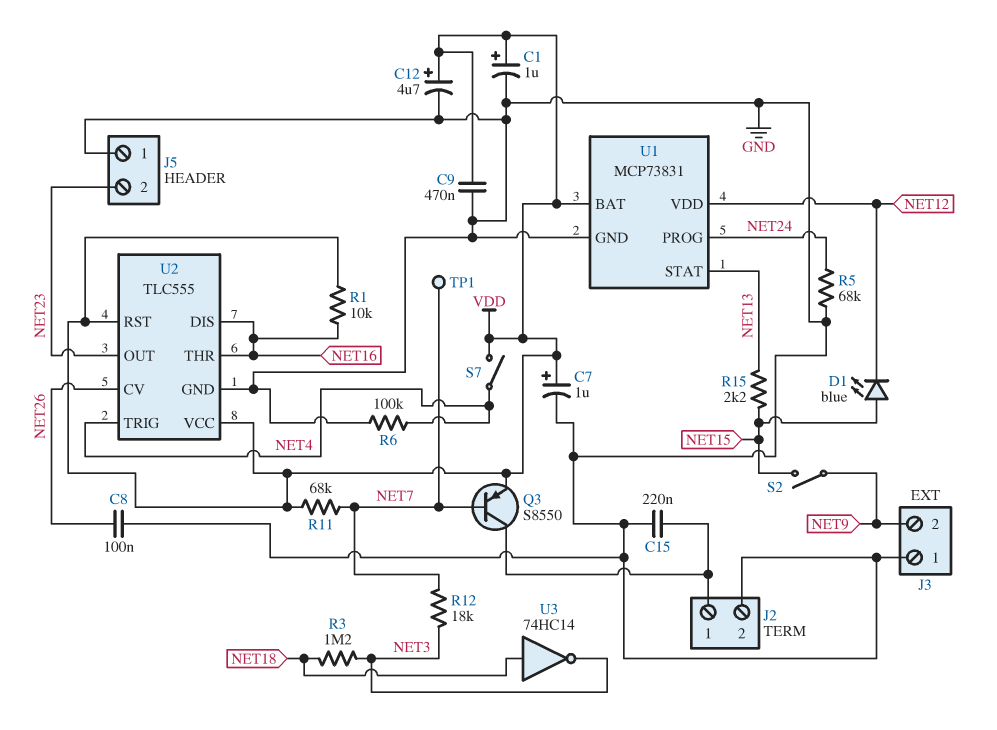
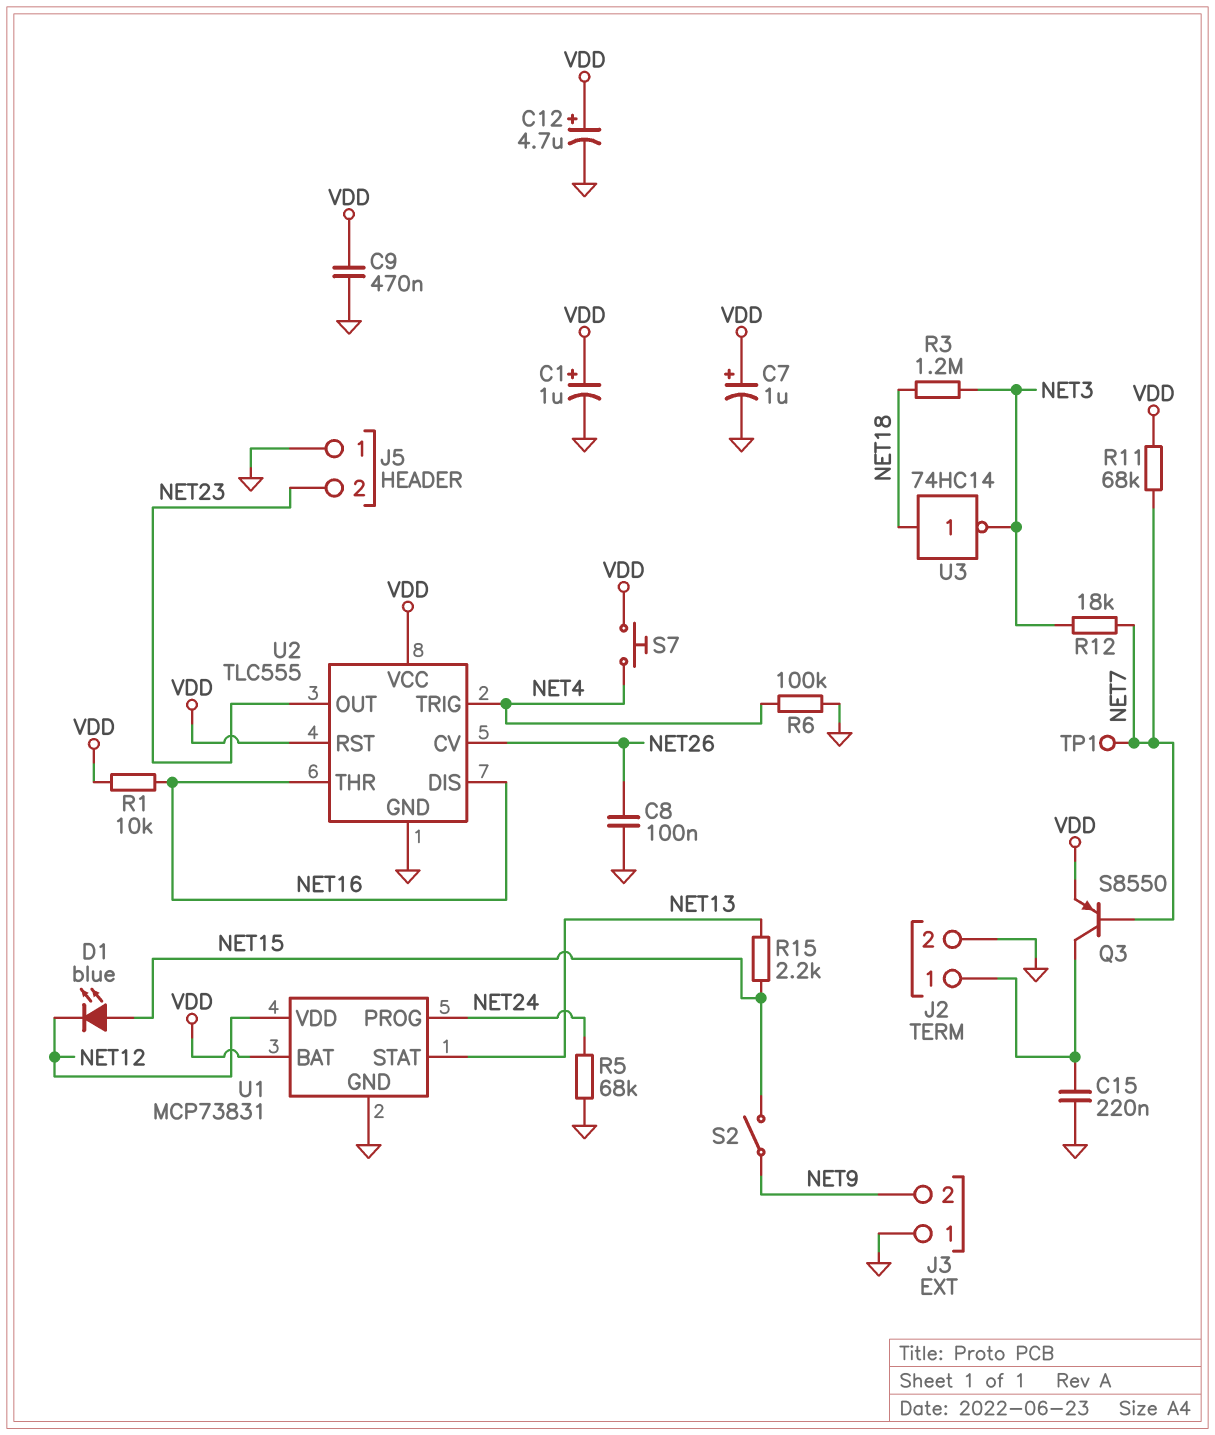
S7: switch (NET4, VDD) -> button (NET4, VDD)

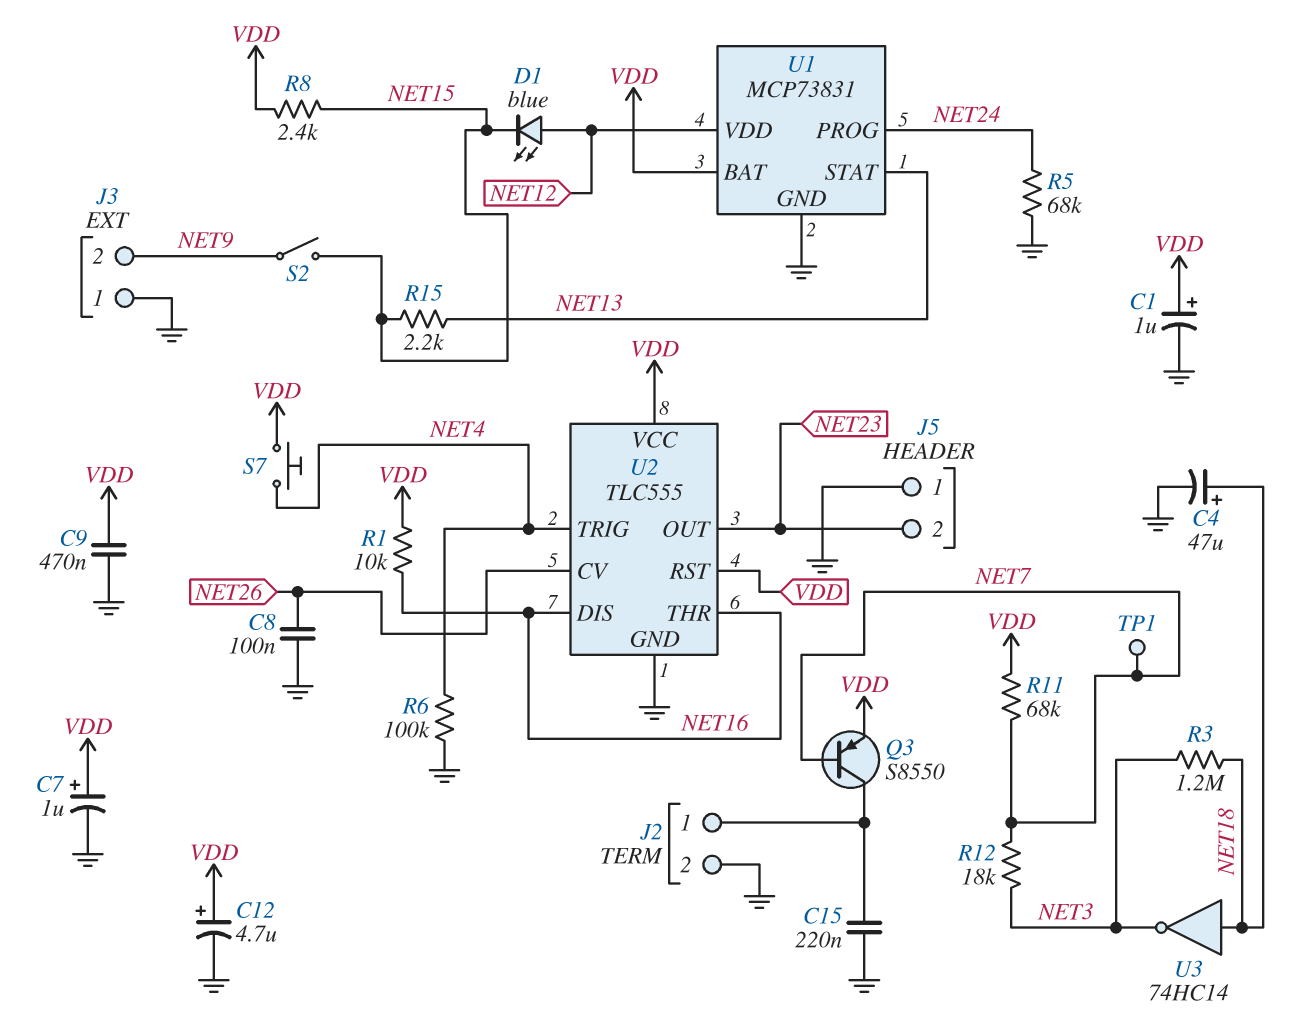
C4: none -> 47uF (plus NET18, minus GND)
D1: LED blue (A NET15, K NET12) -> LED blue (A NET12, K NET15)
R8: none -> 2.4k (NET15, VDD)

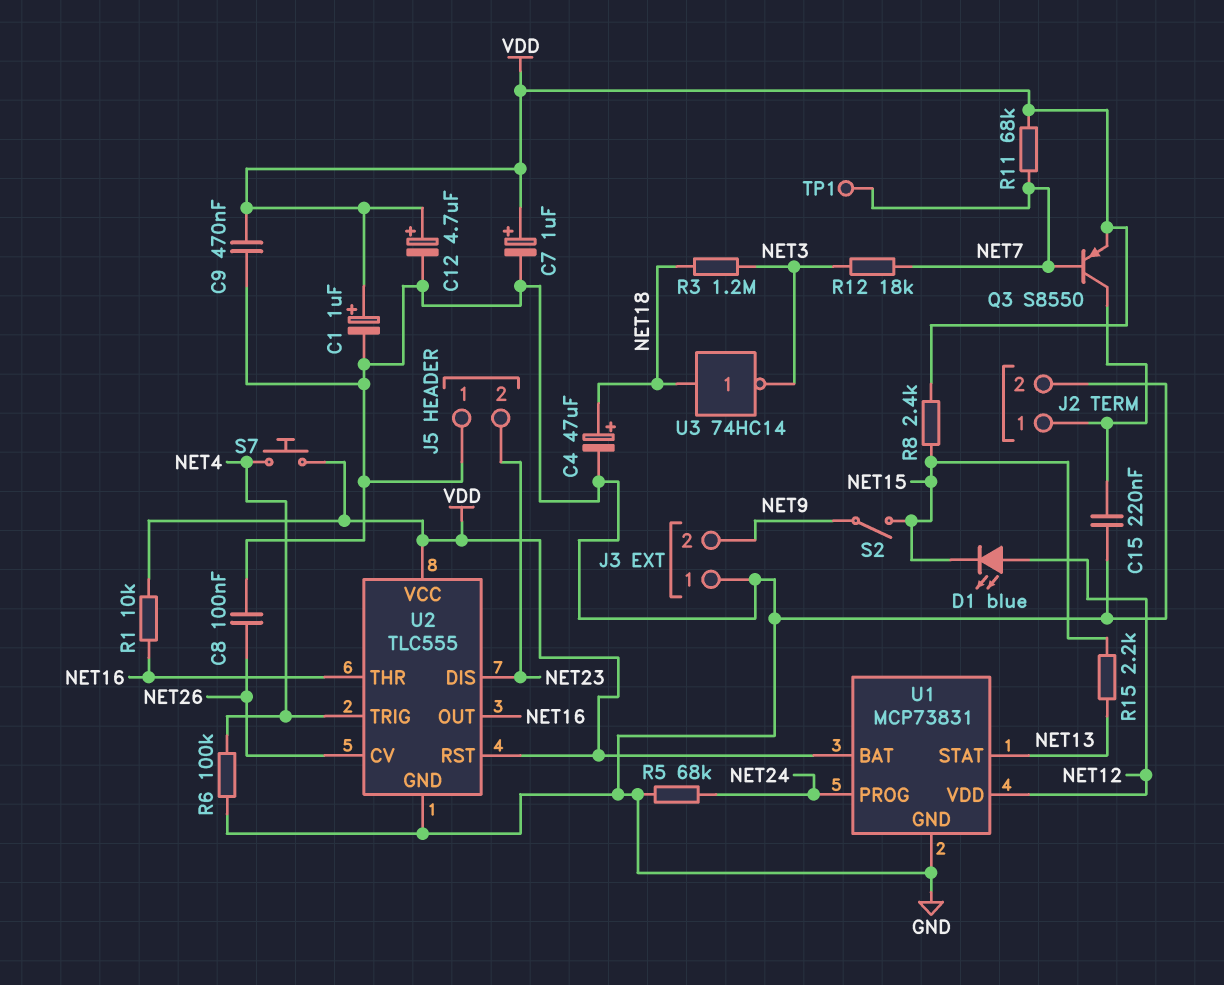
U2 pin DIS: NET16 -> NET23
U2 pin OUT: NET23 -> NET16

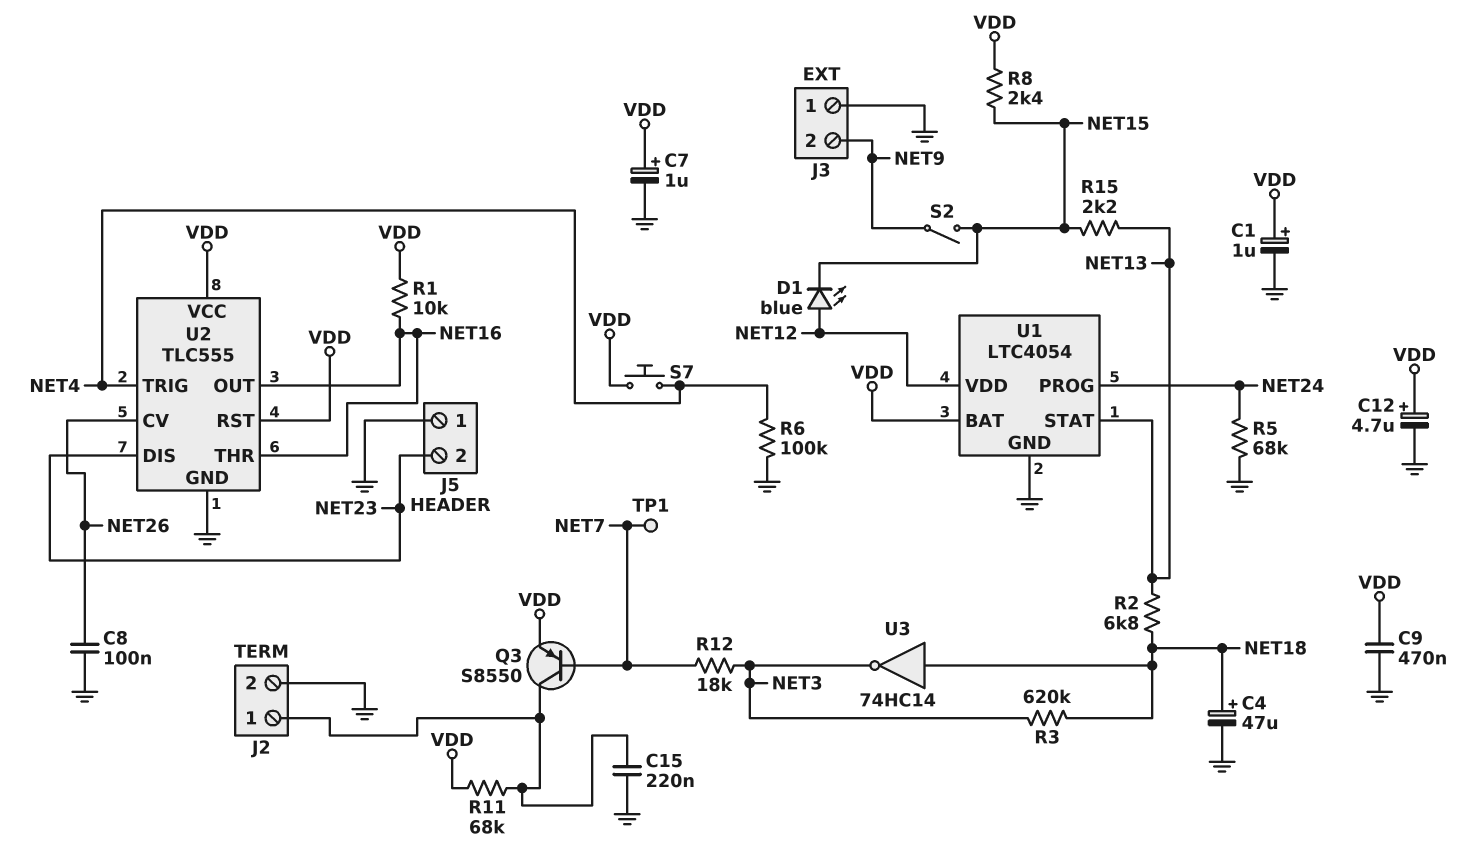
R2: none -> 6.8k (NET13, NET18)
R3: 1.2M (NET3, NET18) -> 620k (NET3, NET18)
R11: 68k (NET7, VDD) -> 68k (J2/1, VDD)
U1: MCP73831 -> LTC4054

